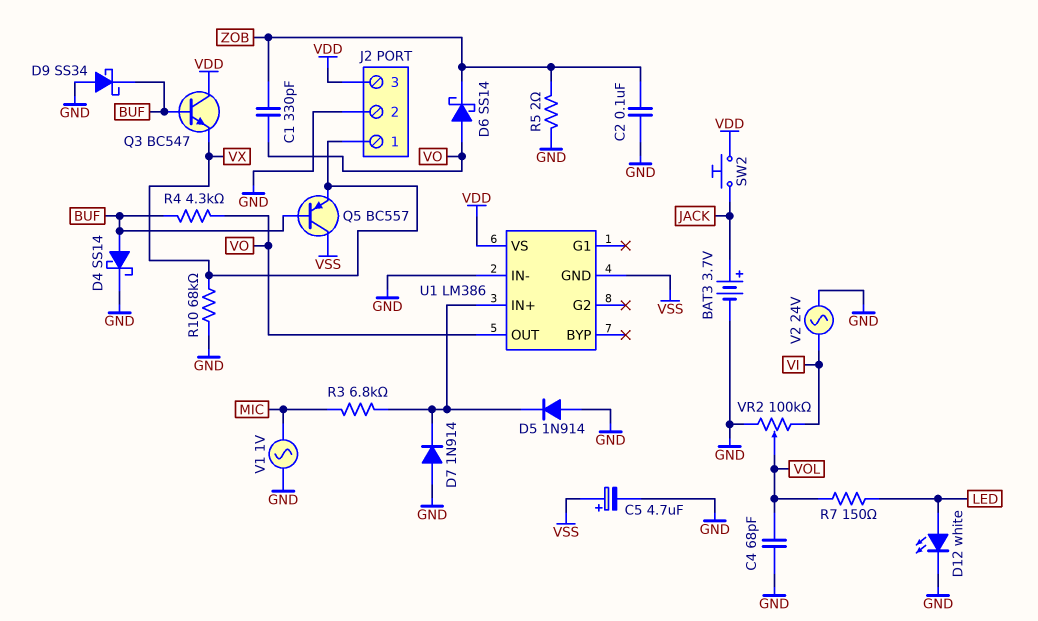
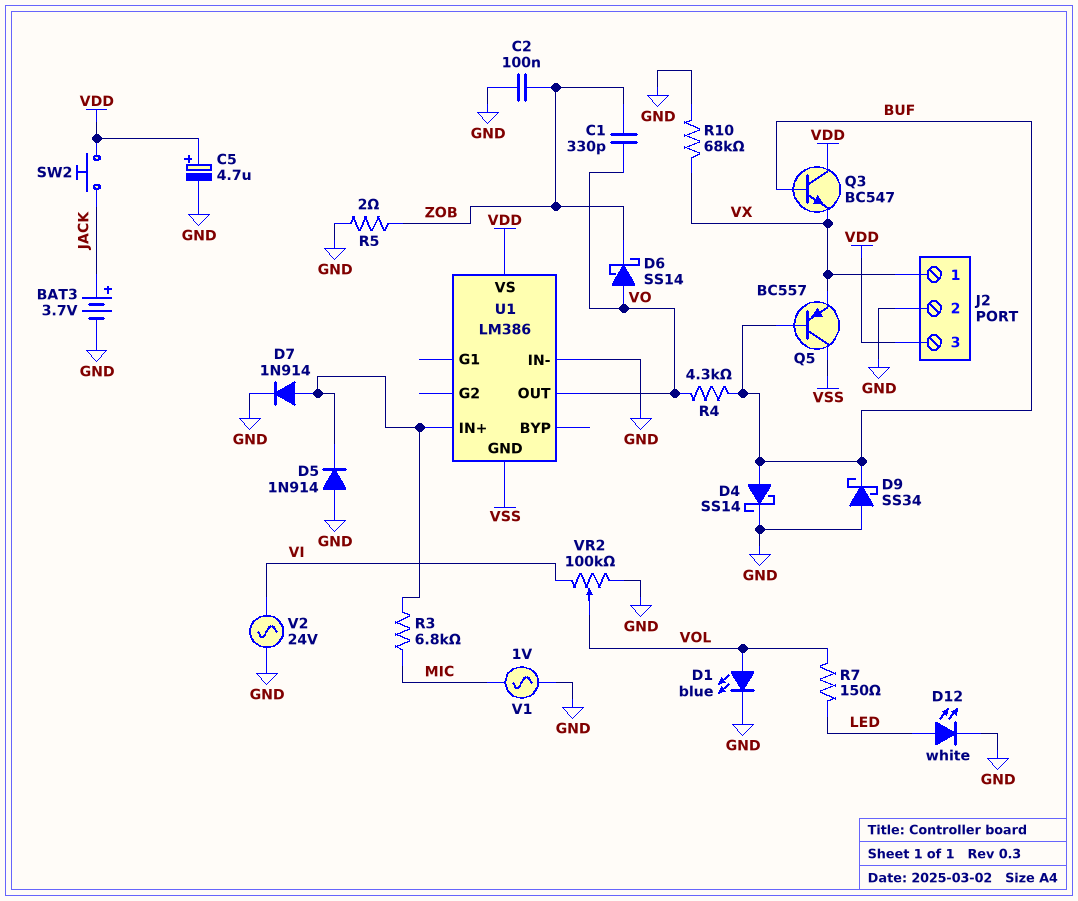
C4: 68pF (GND, VOL) -> none
C5: 4.7uF (plus VSS, minus GND) -> 4.7uF (plus VDD, minus GND)
D1: none -> LED blue (A VOL, K GND)
D7: diode 1N914 (A GND, K U1/IN+) -> diode 1N914 (A U1/IN+, K GND)

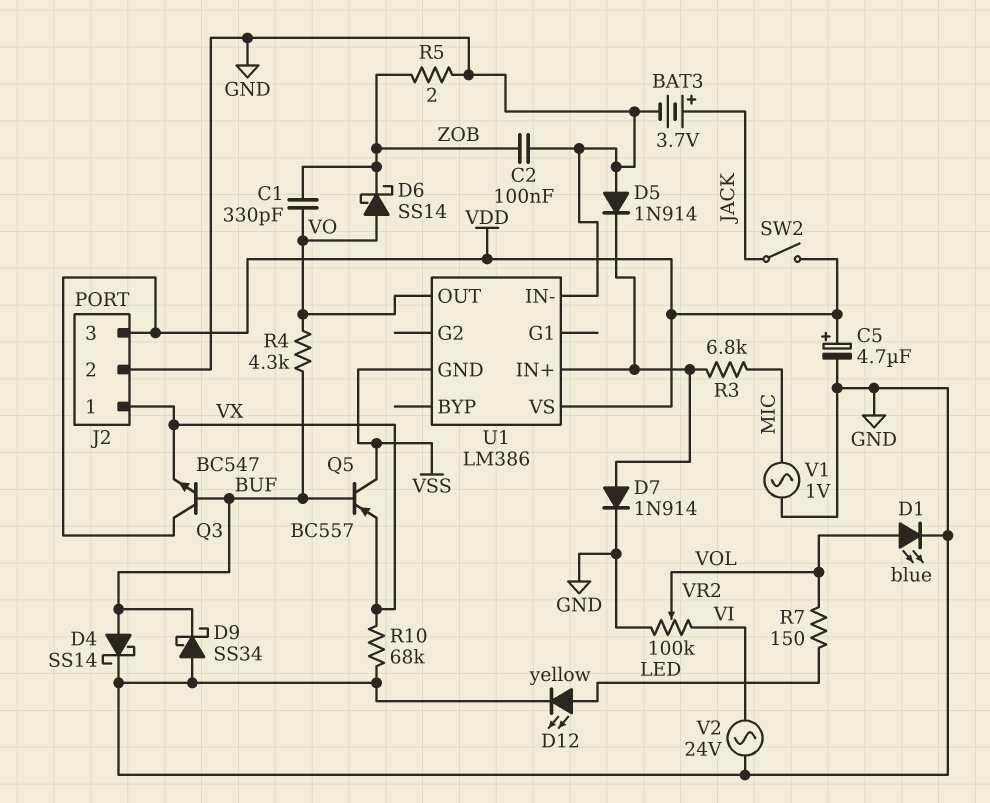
D12: LED white (A LED, K GND) -> LED yellow (A LED, K GND)
SW2: button (JACK, VDD) -> switch (JACK, VDD)

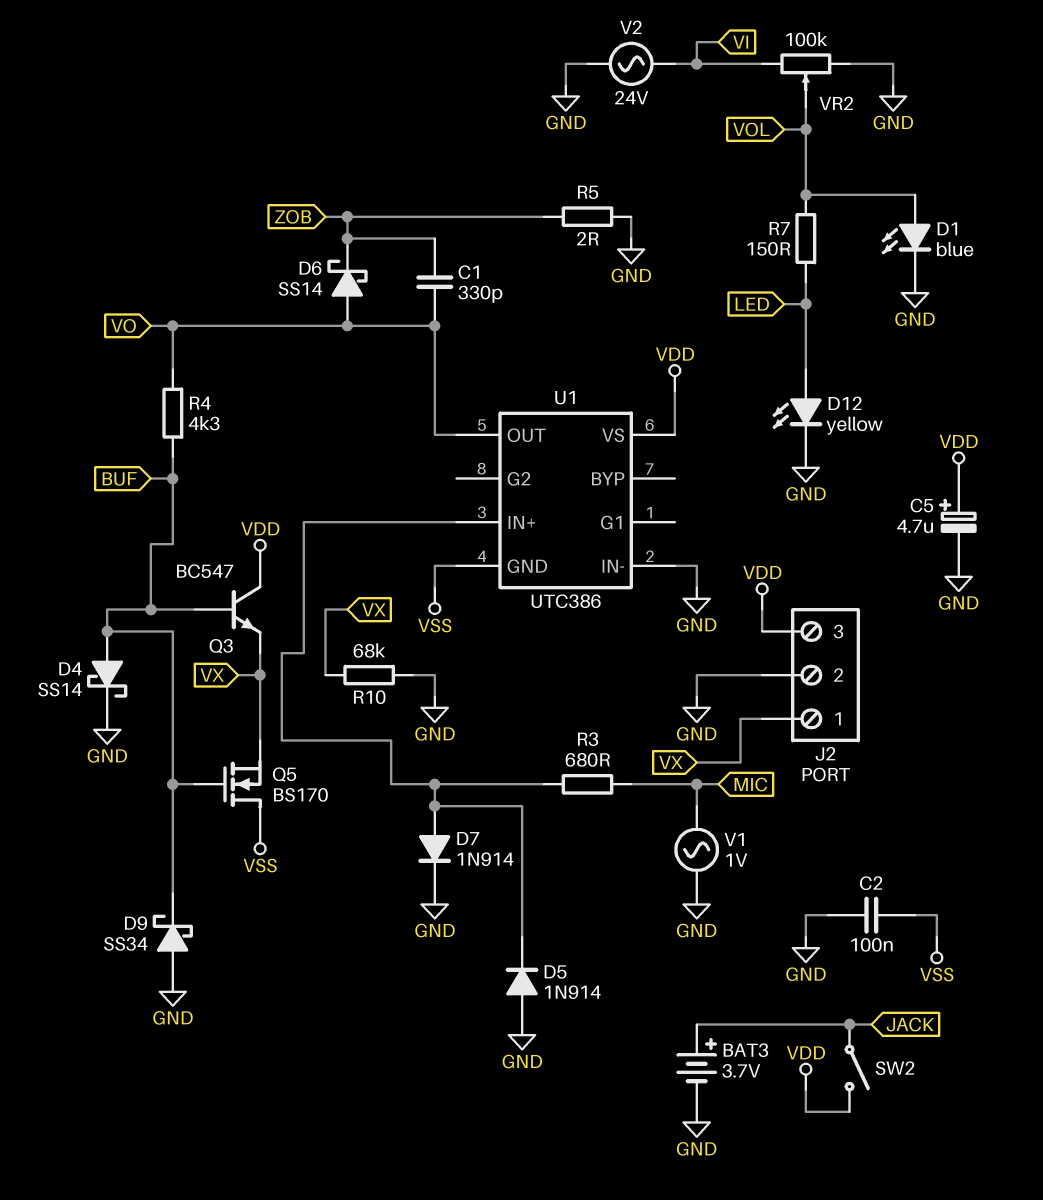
C2: 100nF (GND, ZOB) -> 100nF (GND, VSS)
Q5: PNP BC557 (B BUF, C VSS, E VX) -> NMOS BS170 (G BUF, D VSS, S VX)
R3: 6.8k (MIC, U1/IN+) -> 680 (MIC, U1/IN+)
U1: LM386 -> UTC386

